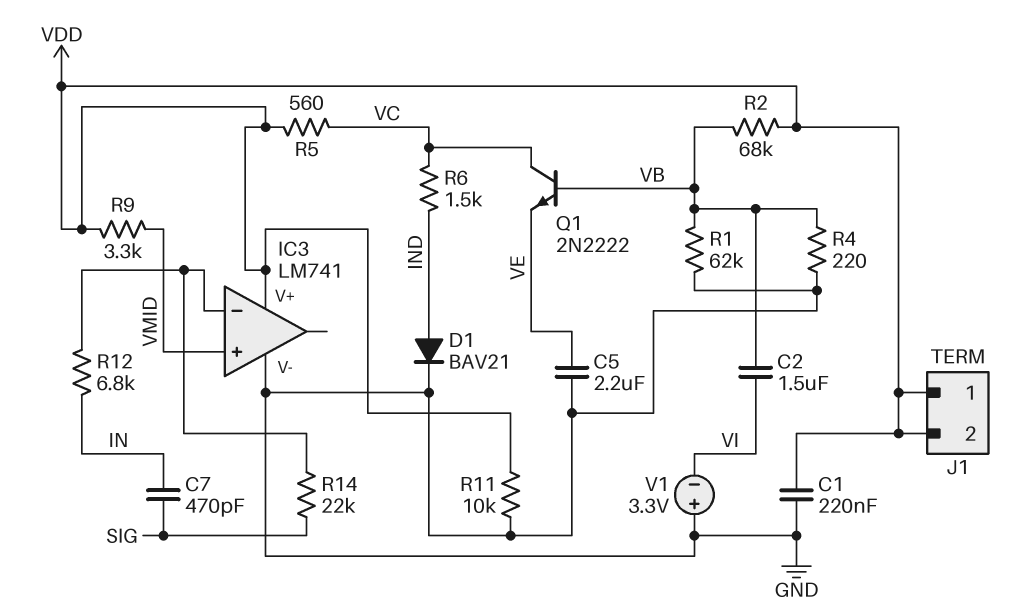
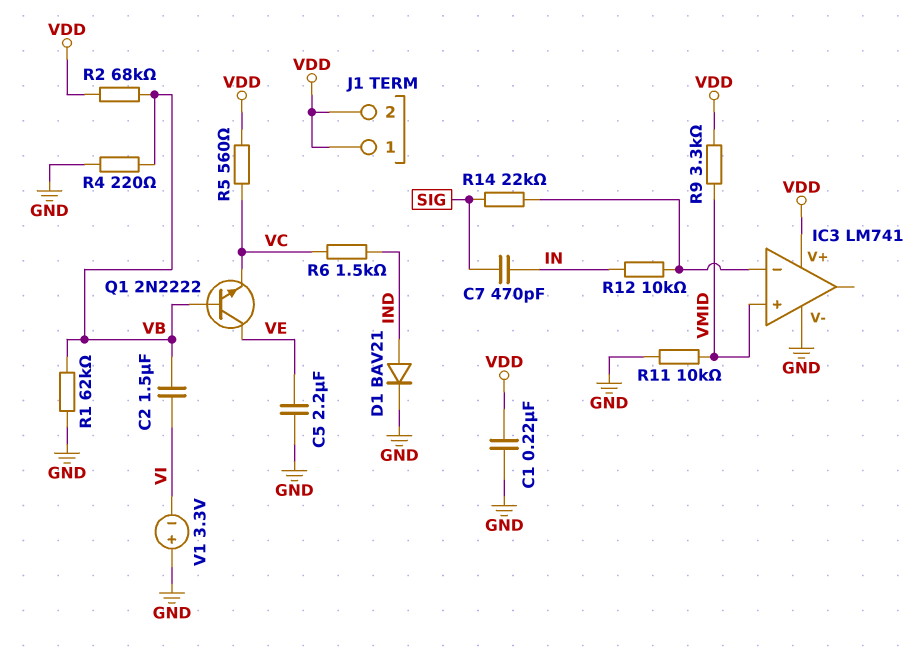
Q1: NPN 2N2222 (B VB, C VC, E VE) -> NPN 2N2222 (B VB, C VE, E VC)
R11: 10k (GND, VDD) -> 10k (GND, VMID)
R12: 6.8k (IC3/in-, IN) -> 10k (IC3/in-, IN)

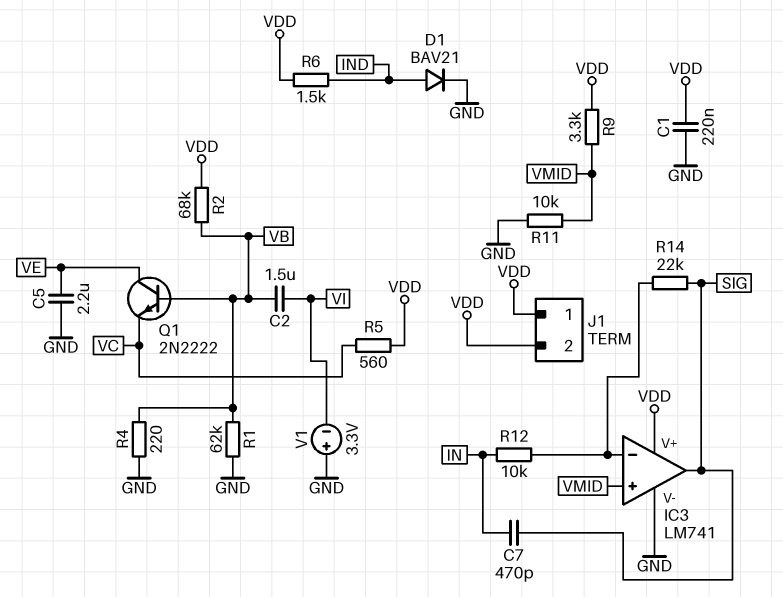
IC3 pin out: none -> SIG
R6: 1.5k (IND, VC) -> 1.5k (IND, VDD)

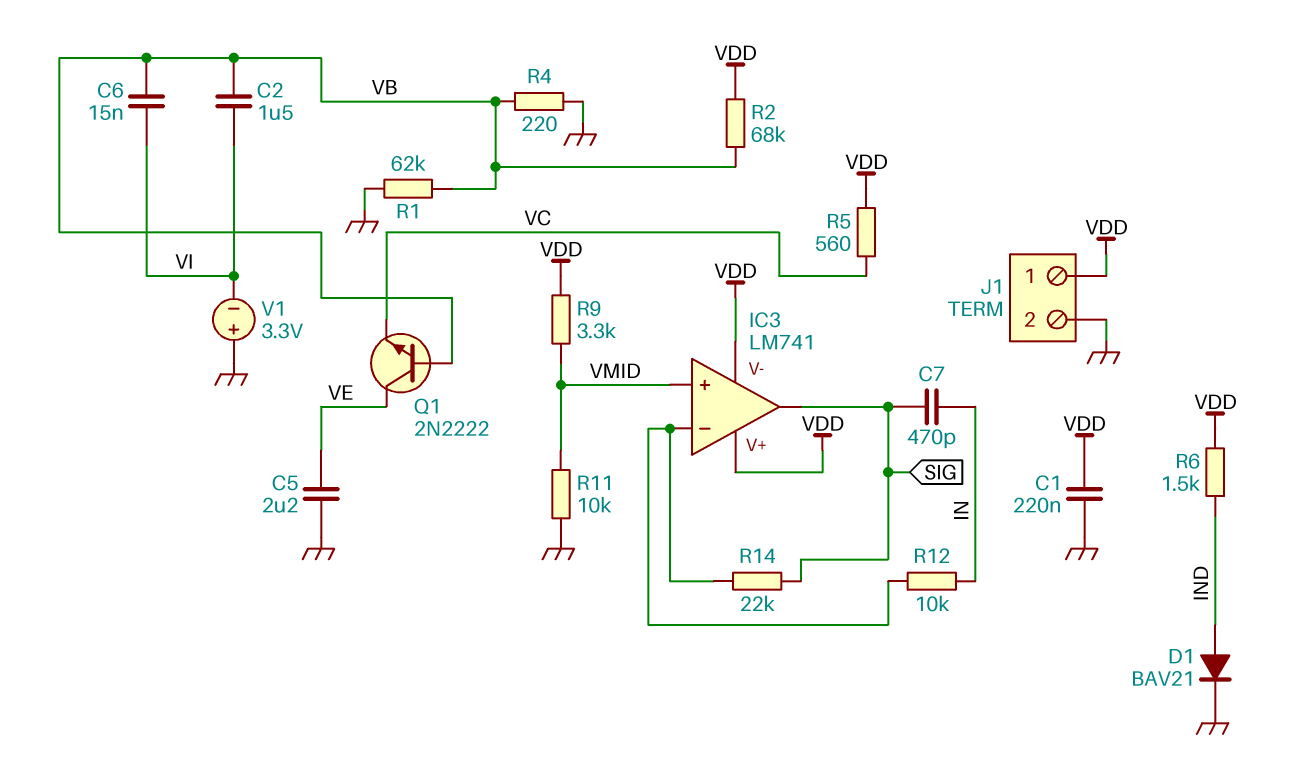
C6: none -> 15nF (VB, VI)
IC3 pin V-: GND -> VDD
J1 pin 2: VDD -> GND

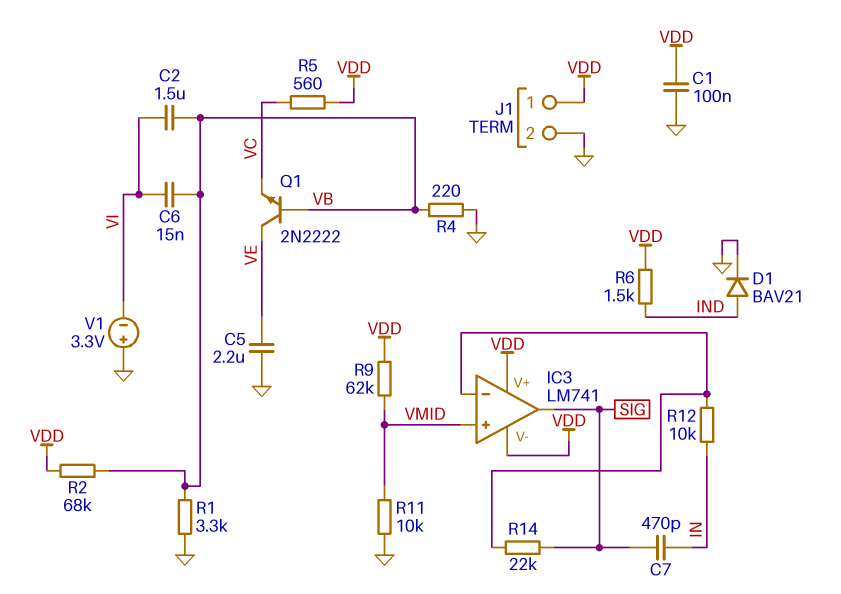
C1: 220nF (GND, VDD) -> 100nF (GND, VDD)
R1: 62k (GND, VB) -> 3.3k (GND, VB)
R9: 3.3k (VDD, VMID) -> 62k (VDD, VMID)

